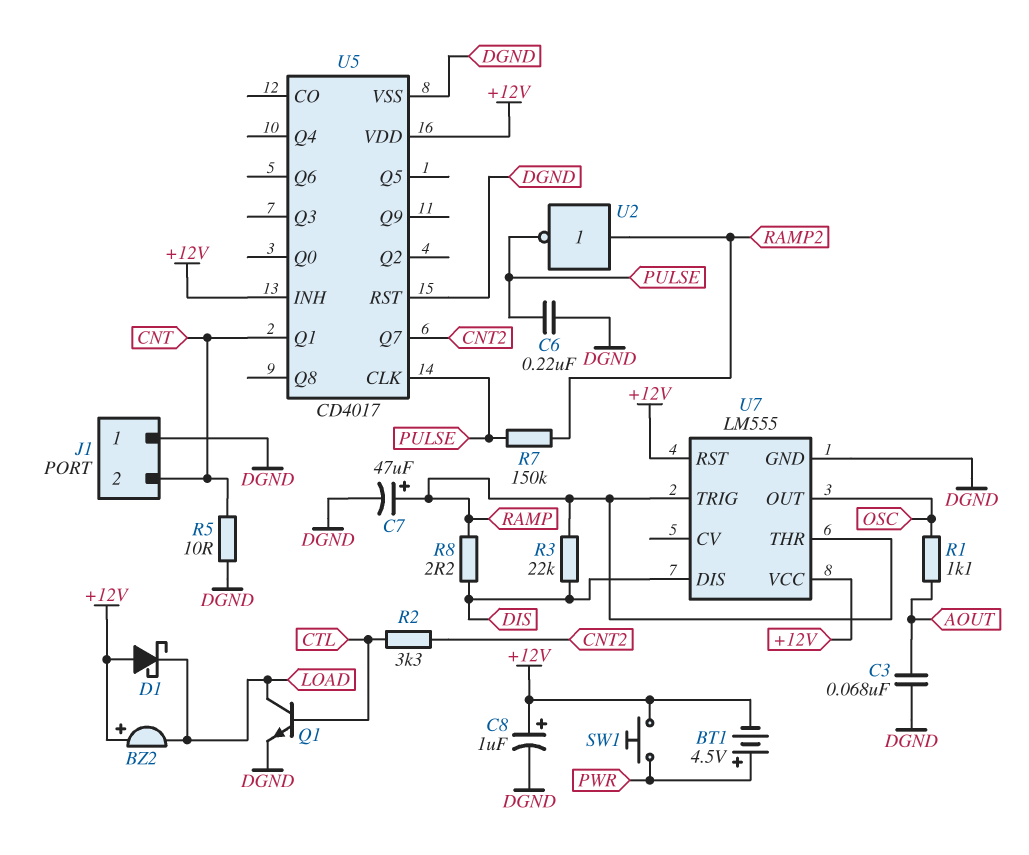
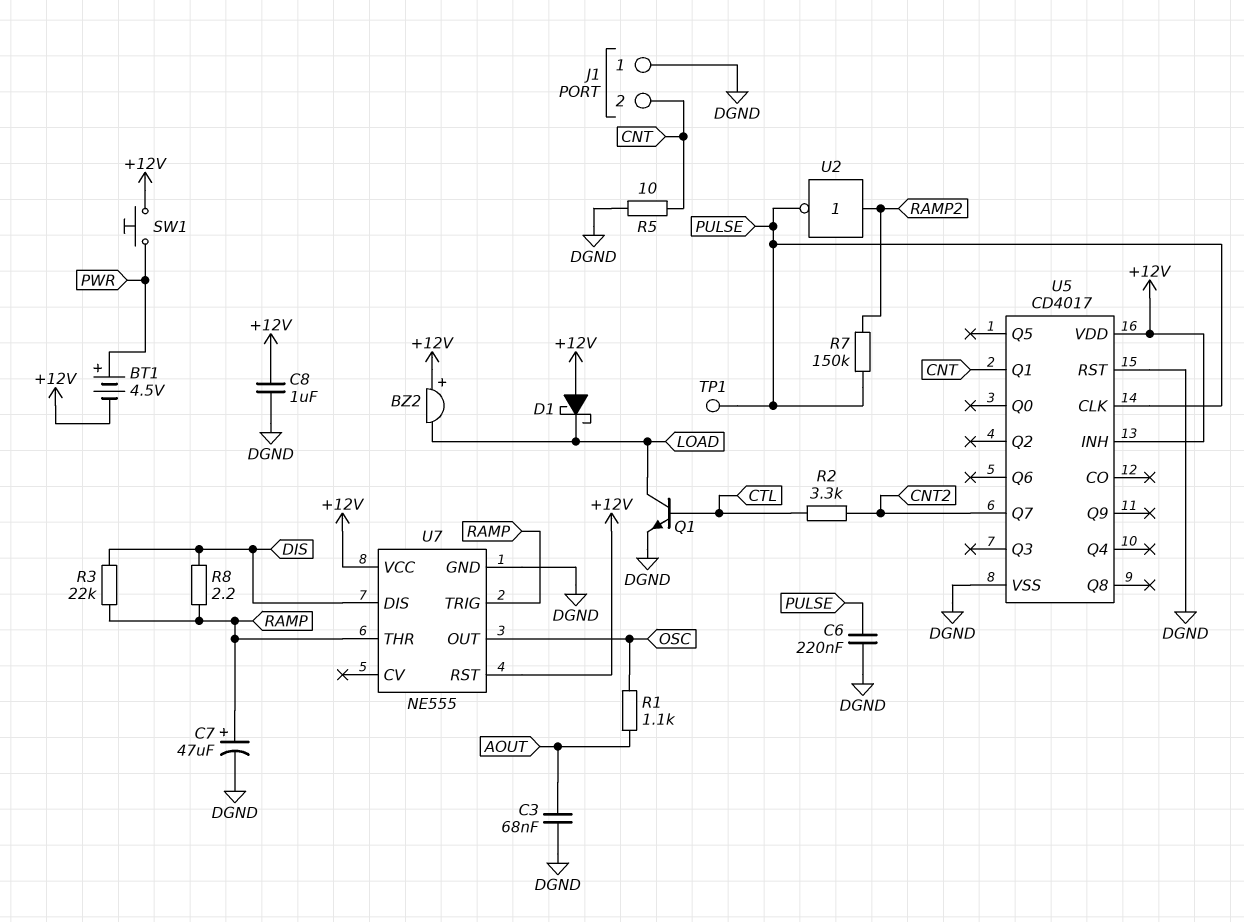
C8: 1uF (plus +12V, minus DGND) -> 1uF (+12V, DGND)
TP1: none -> test point (PULSE)
U7: LM555 -> NE555

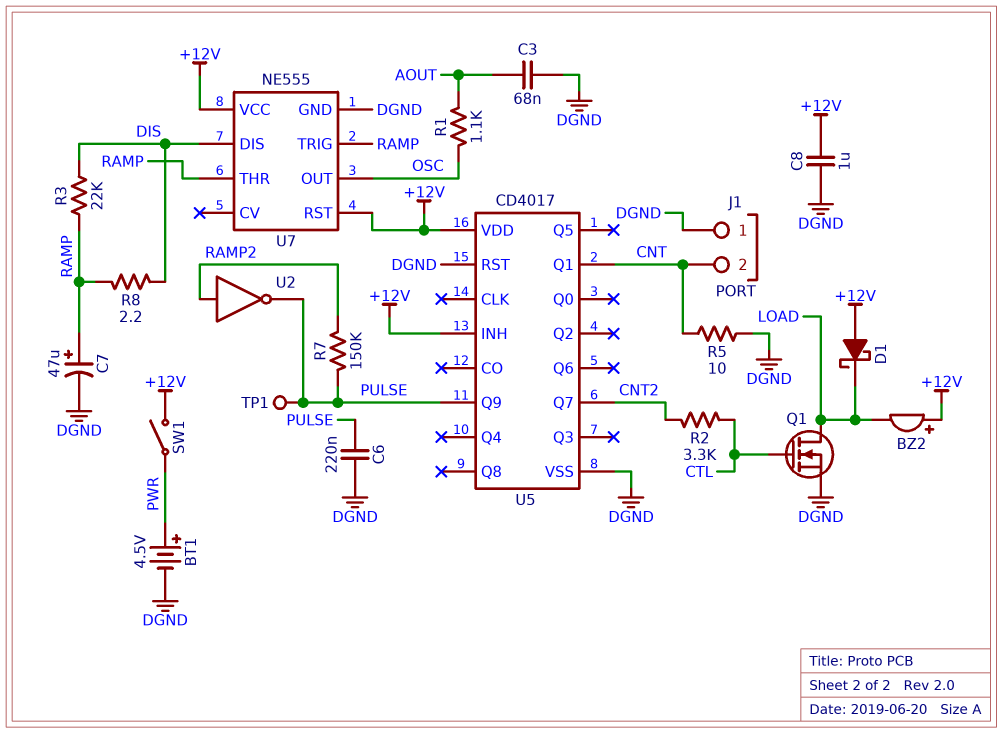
BT1: 4.5V (plus PWR, minus +12V) -> 4.5V (plus PWR, minus DGND)
Q1: NPN (B CTL, C LOAD, E DGND) -> NMOS (G CTL, D LOAD, S DGND)
SW1: button (+12V, PWR) -> switch (+12V, PWR)
U5 pin CLK: PULSE -> none
U5 pin Q9: none -> PULSE

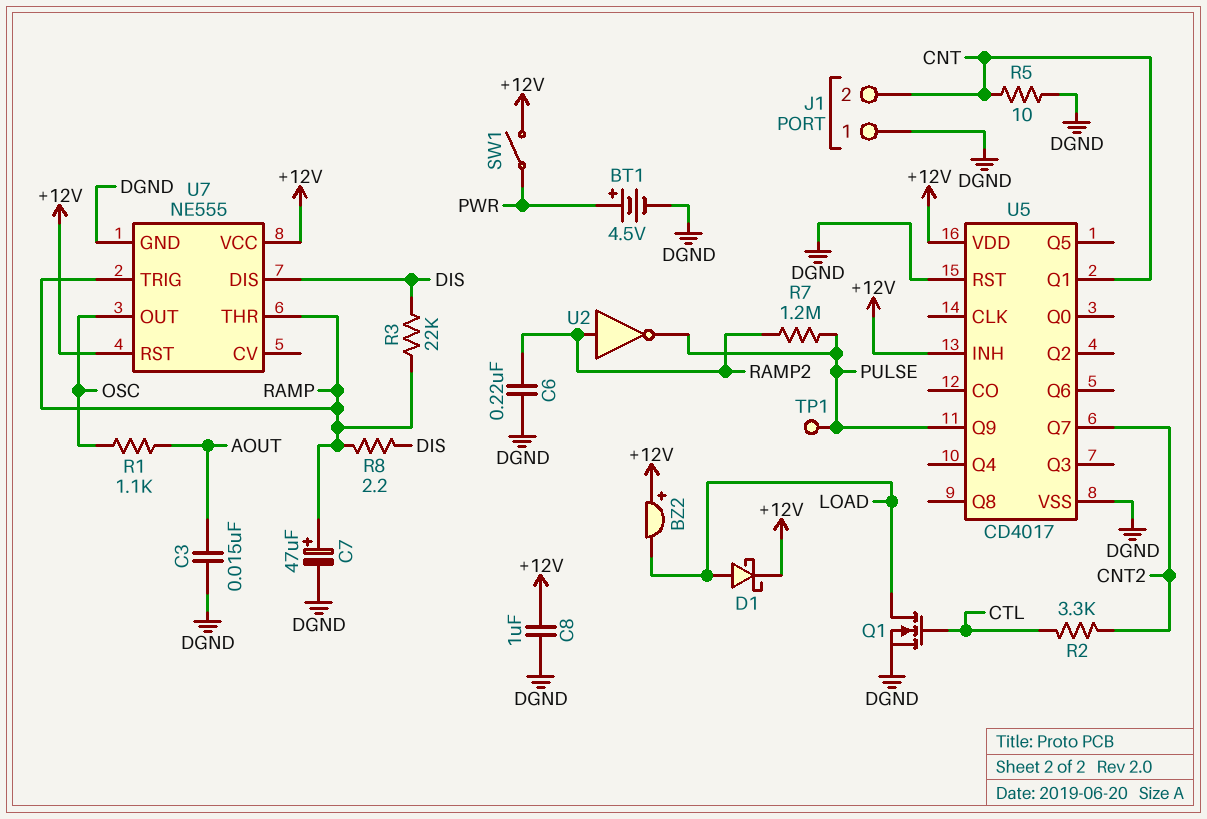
C3: 68nF (AOUT, DGND) -> 15nF (AOUT, DGND)
C6: 220nF (DGND, PULSE) -> 220nF (DGND, RAMP2)
D1: schottky (A +12V, K LOAD) -> schottky (A LOAD, K +12V)
R7: 150k (PULSE, RAMP2) -> 1.2M (PULSE, RAMP2)

